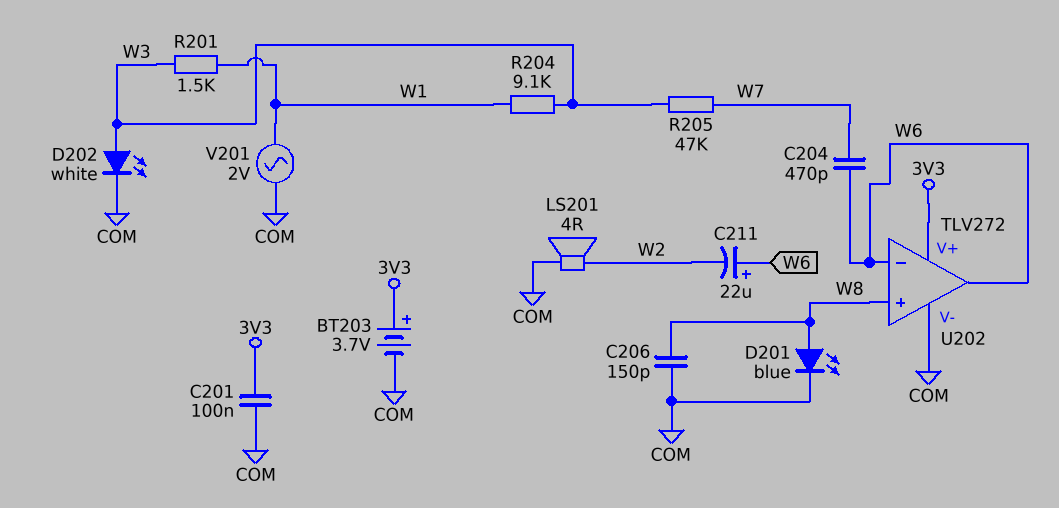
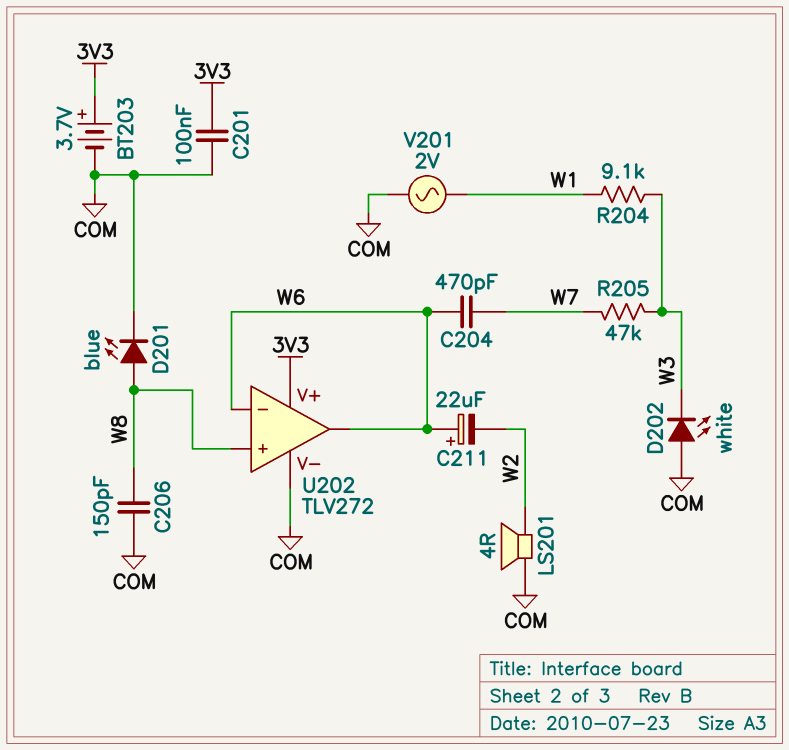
D202: LED white (A W3, K COM) -> LED white (A COM, K W3)
R201: 1.5k (W1, W3) -> none

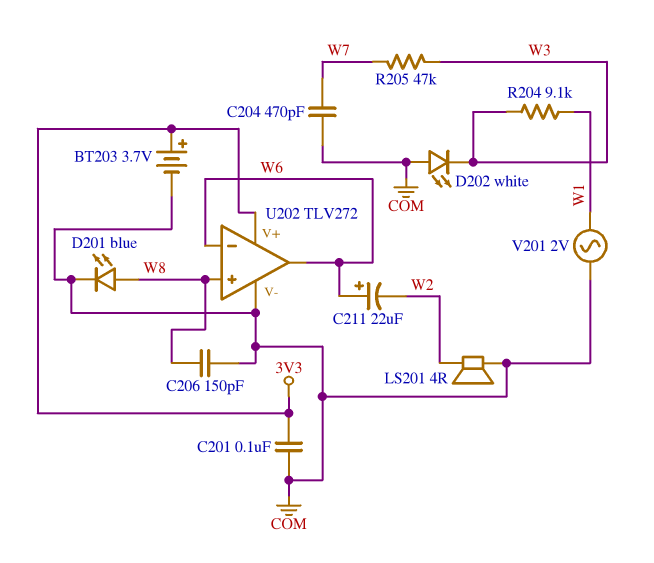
C204: 470pF (W6, W7) -> 470pF (COM, W7)

